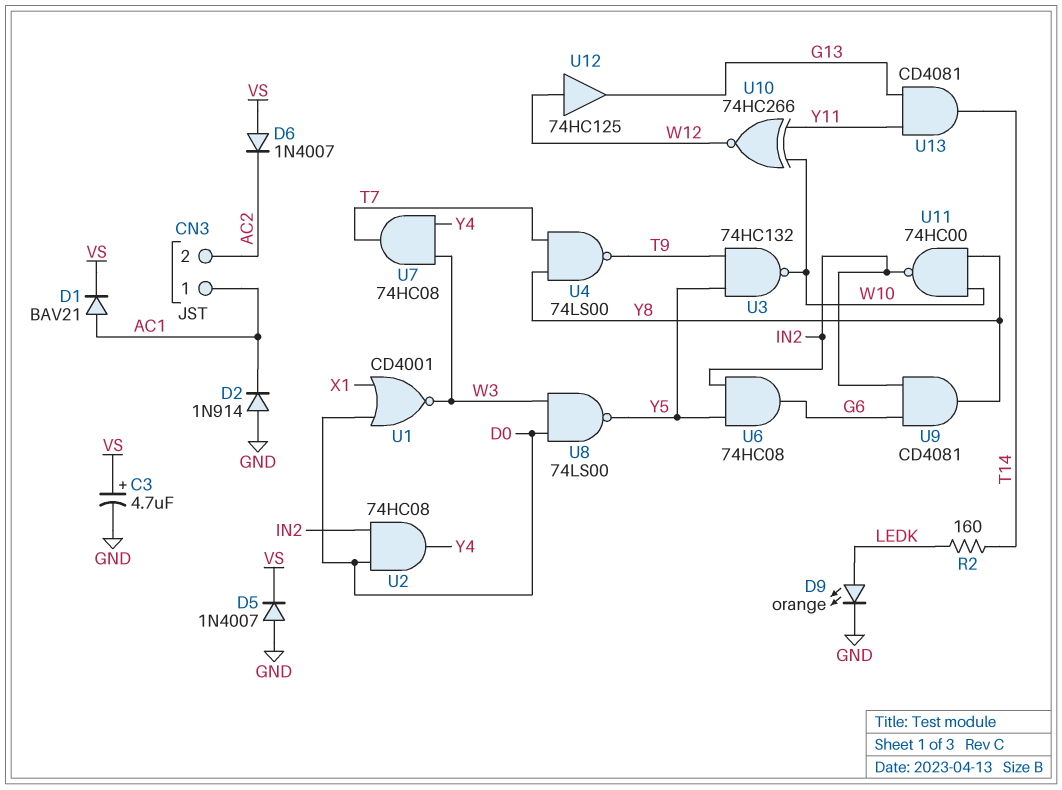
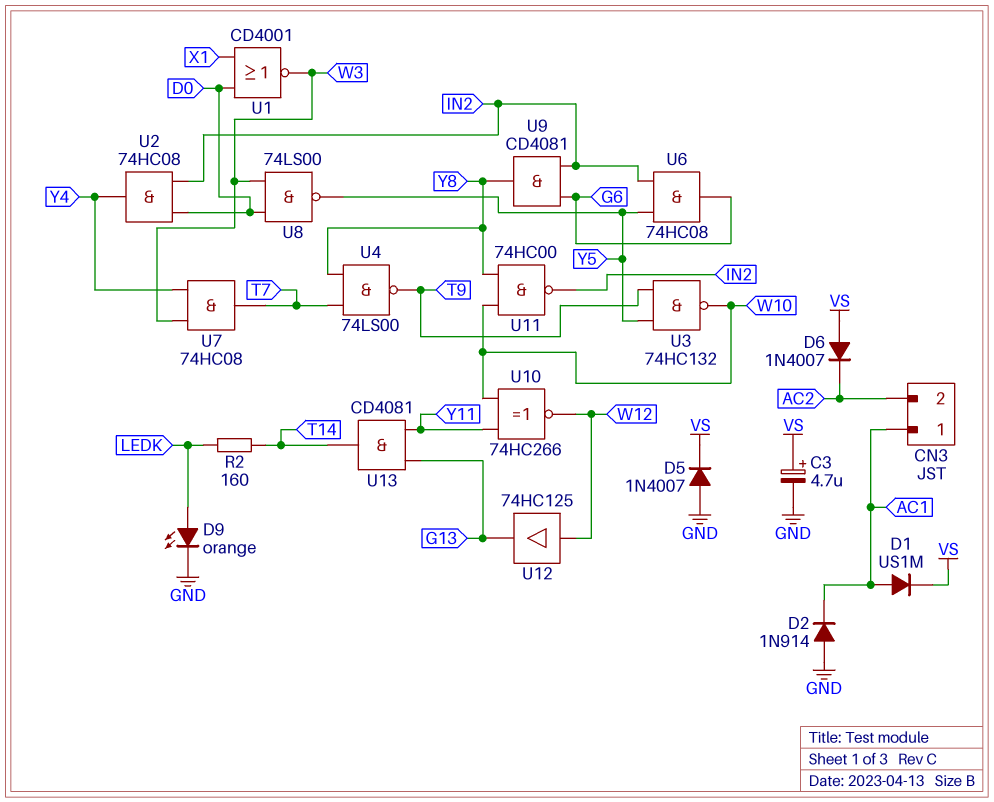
D1: diode BAV21 (A AC1, K VS) -> diode US1M (A AC1, K VS)

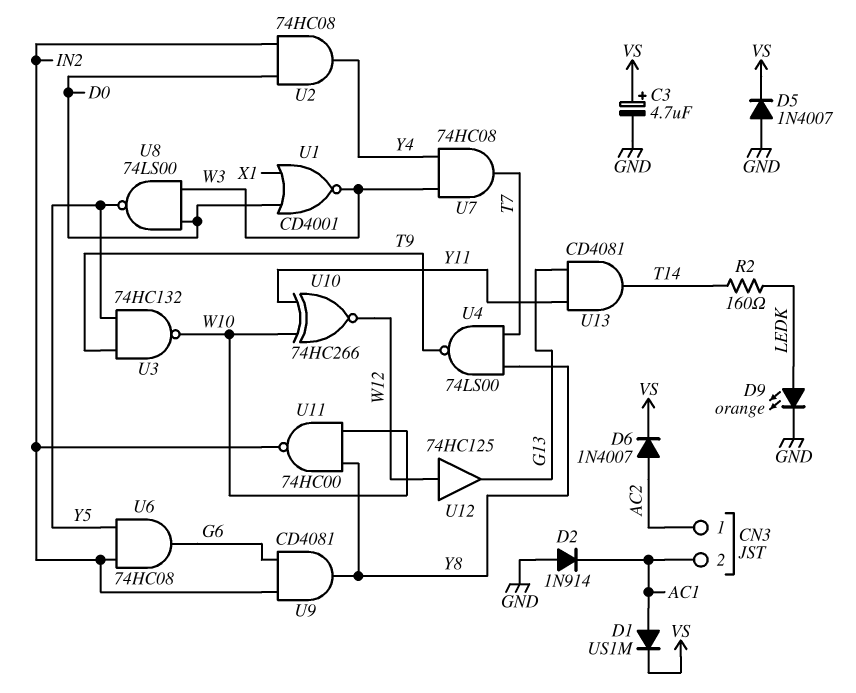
CN3 pin 1: AC1 -> AC2
CN3 pin 2: AC2 -> AC1
D6: diode 1N4007 (A VS, K AC2) -> diode 1N4007 (A AC2, K VS)

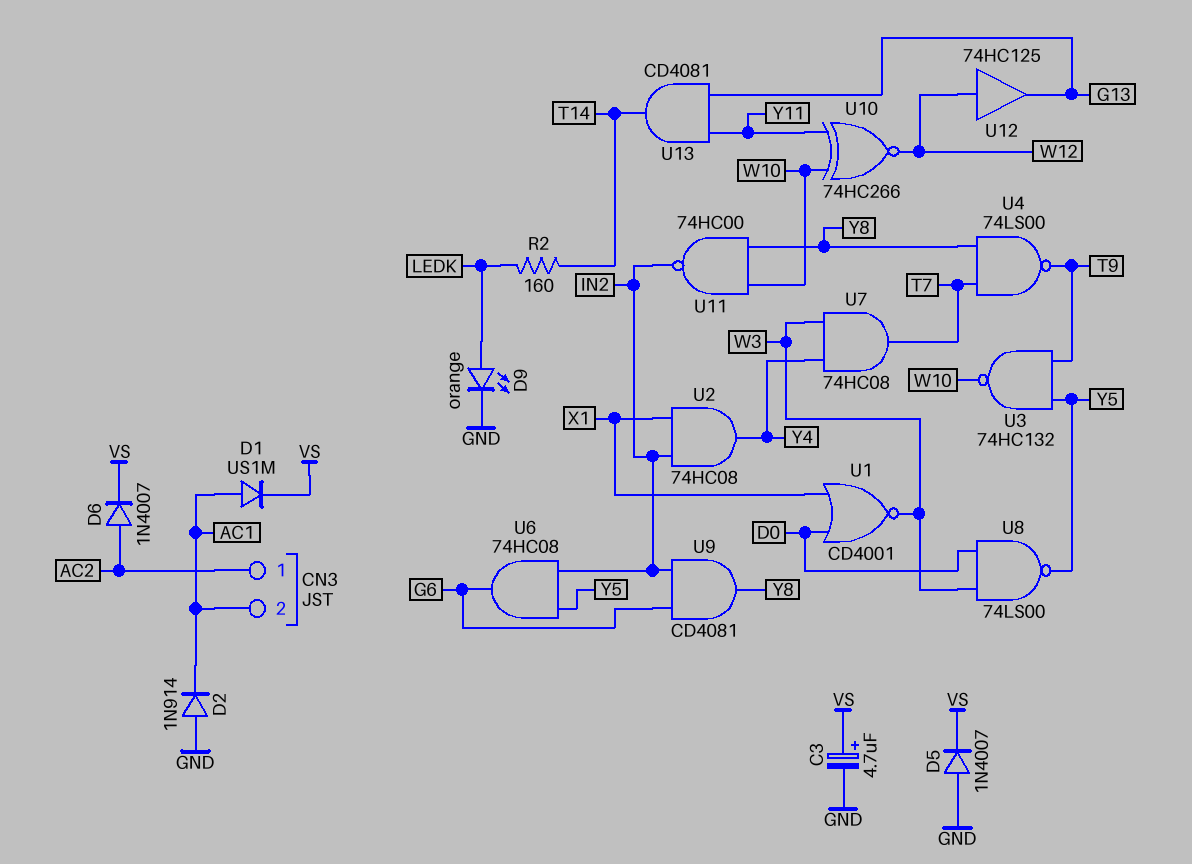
U2: AND 74HC08 (in D0, in IN2, out Y4) -> AND 74HC08 (in IN2, in X1, out Y4)

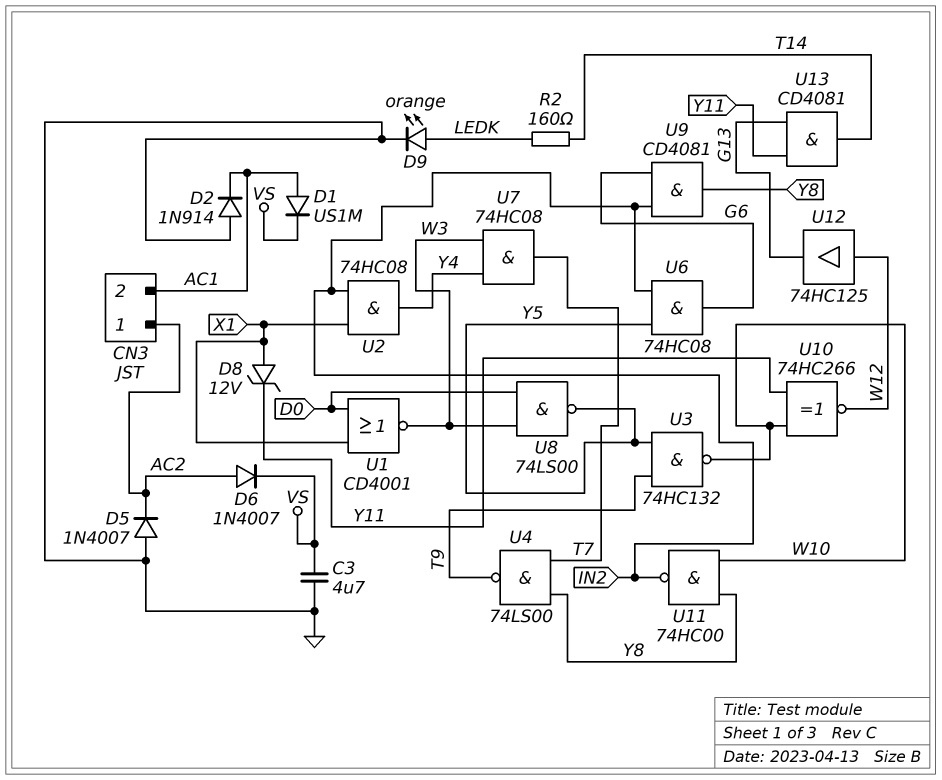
C3: 4.7uF (plus VS, minus GND) -> 4.7uF (GND, VS)
D5: diode 1N4007 (A GND, K VS) -> diode 1N4007 (A GND, K AC2)
D8: none -> zener 12V (A X1, K Y11)

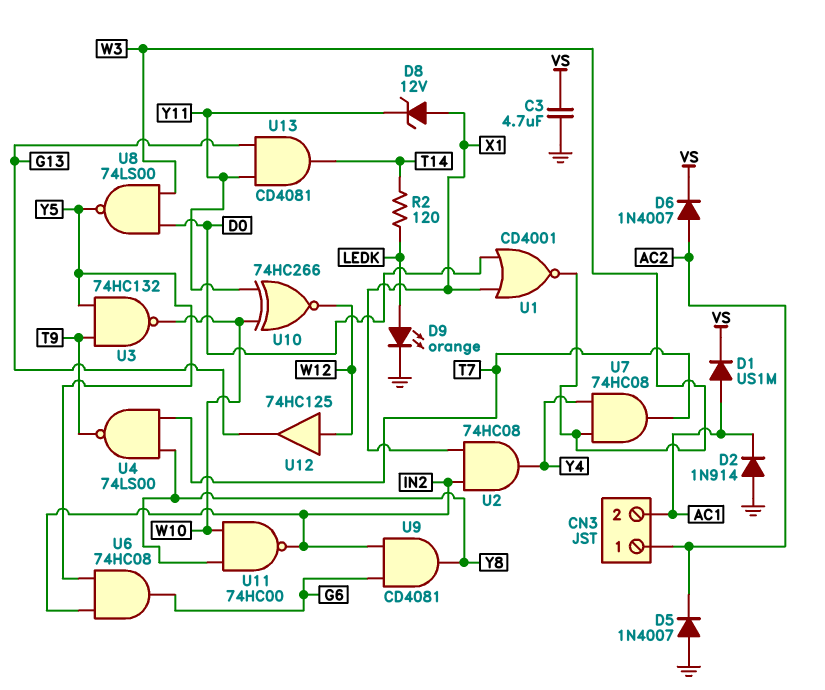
R2: 160 (LEDK, T14) -> 120 (LEDK, T14)

